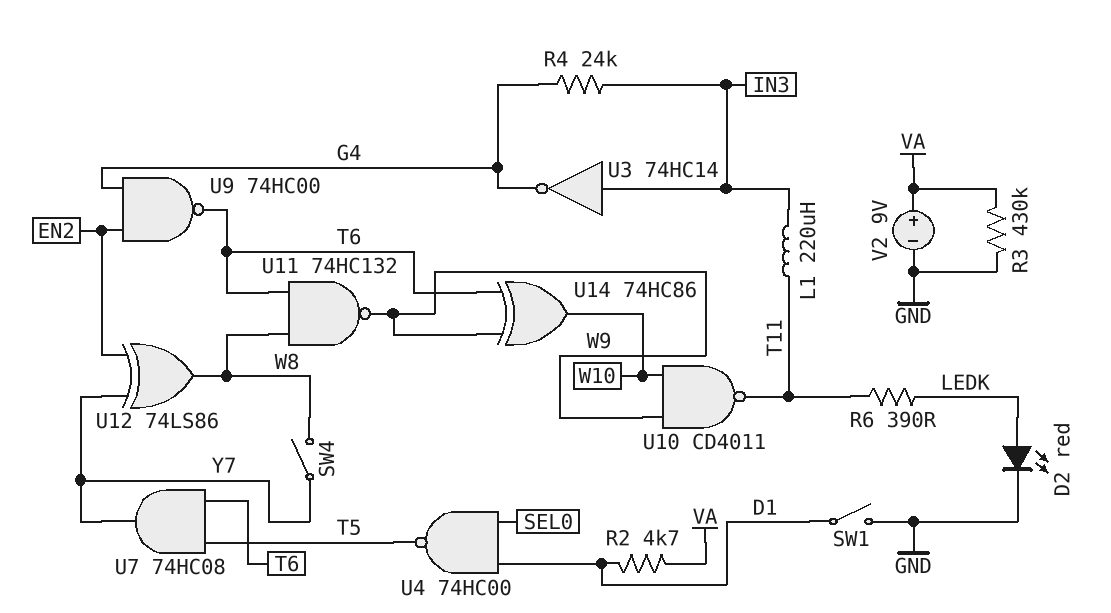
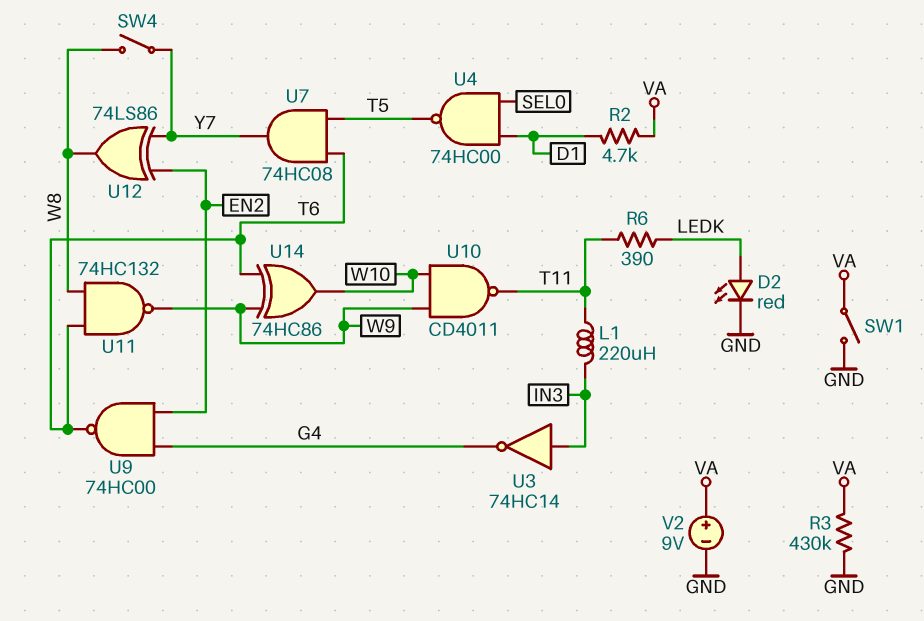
R4: 24k (G4, IN3) -> none
SW1: switch (D1, GND) -> switch (GND, VA)

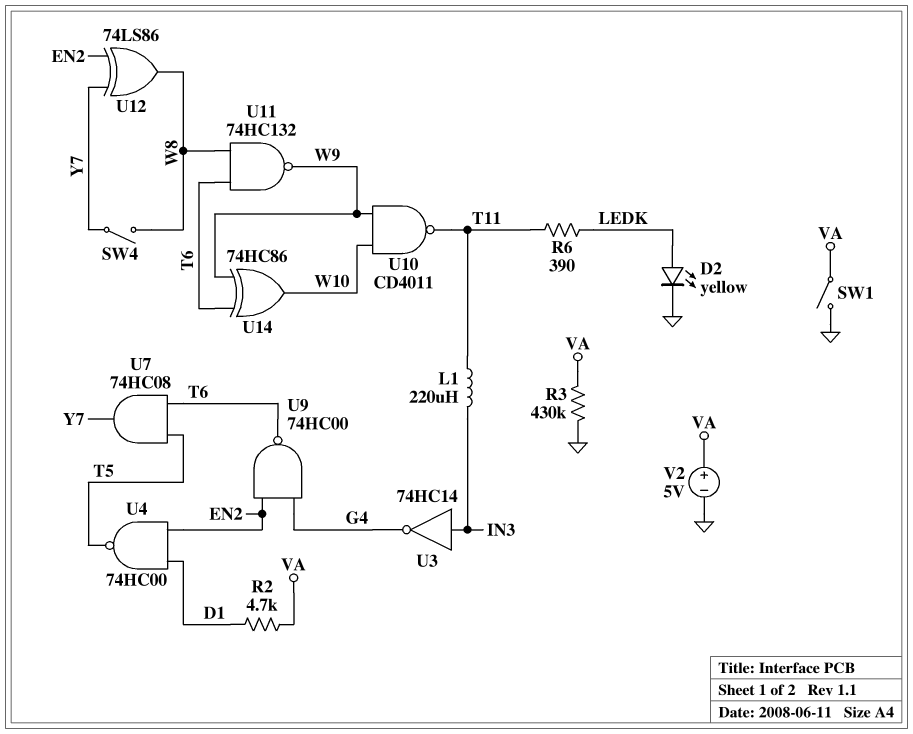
D2: LED red (A LEDK, K GND) -> LED yellow (A LEDK, K GND)
U4: NAND 74HC00 (in D1, in SEL0, out T5) -> NAND 74HC00 (in D1, in EN2, out T5)
V2: 9V (plus VA, minus GND) -> 5V (plus VA, minus GND)

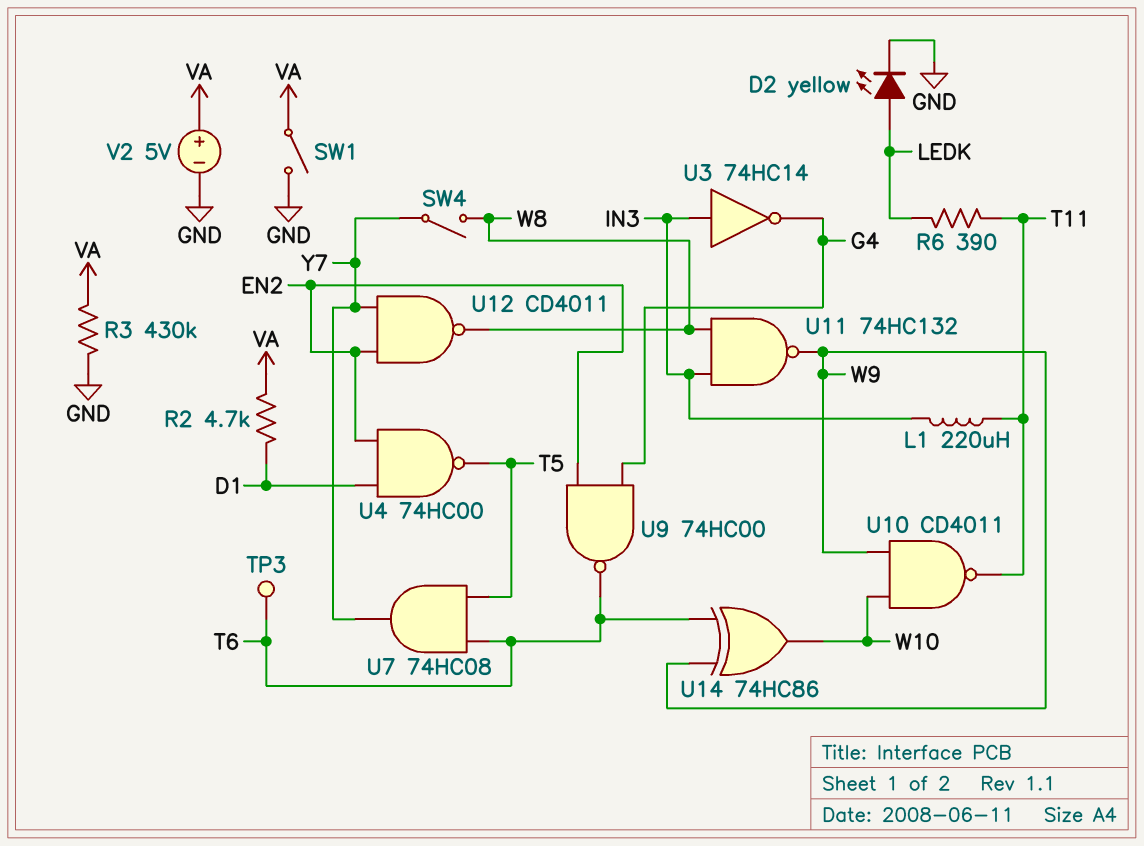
TP3: none -> test point (T6)
U11: NAND 74HC132 (in T6, in W8, out W9) -> NAND 74HC132 (in IN3, in W8, out W9)
U12: XOR 74LS86 (in EN2, in Y7, out W8) -> NAND CD4011 (in EN2, in Y7, out W8)

